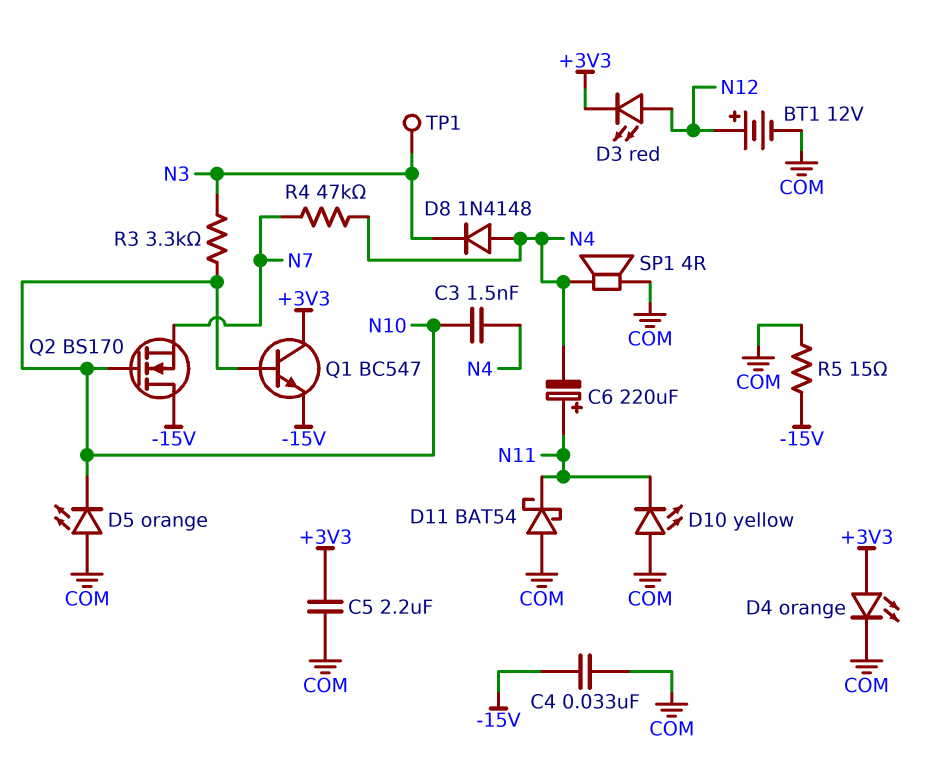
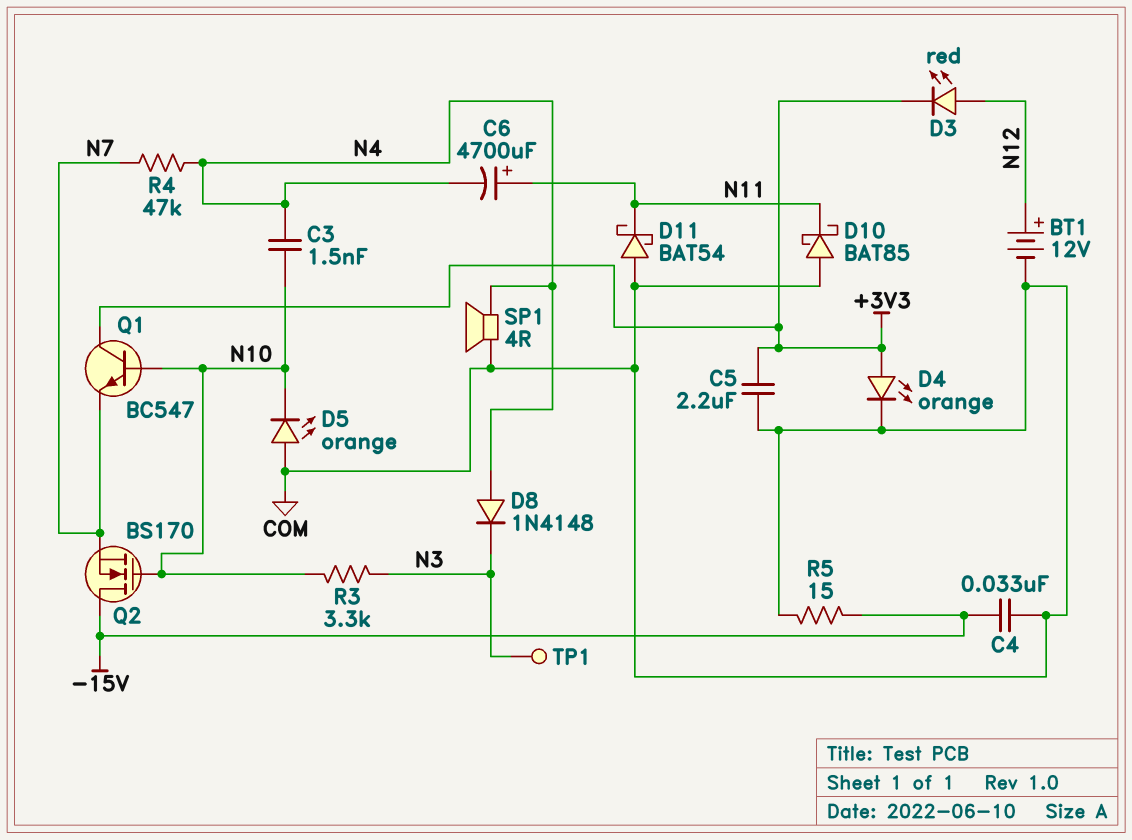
C6: 220uF (plus N11, minus N4) -> 4700uF (plus N11, minus N4)
D10: LED yellow (A COM, K N11) -> schottky BAT85 (A COM, K N11)
Q1: NPN BC547 (B N10, C +3V3, E -15V) -> NPN BC547 (B N10, C +3V3, E N7)

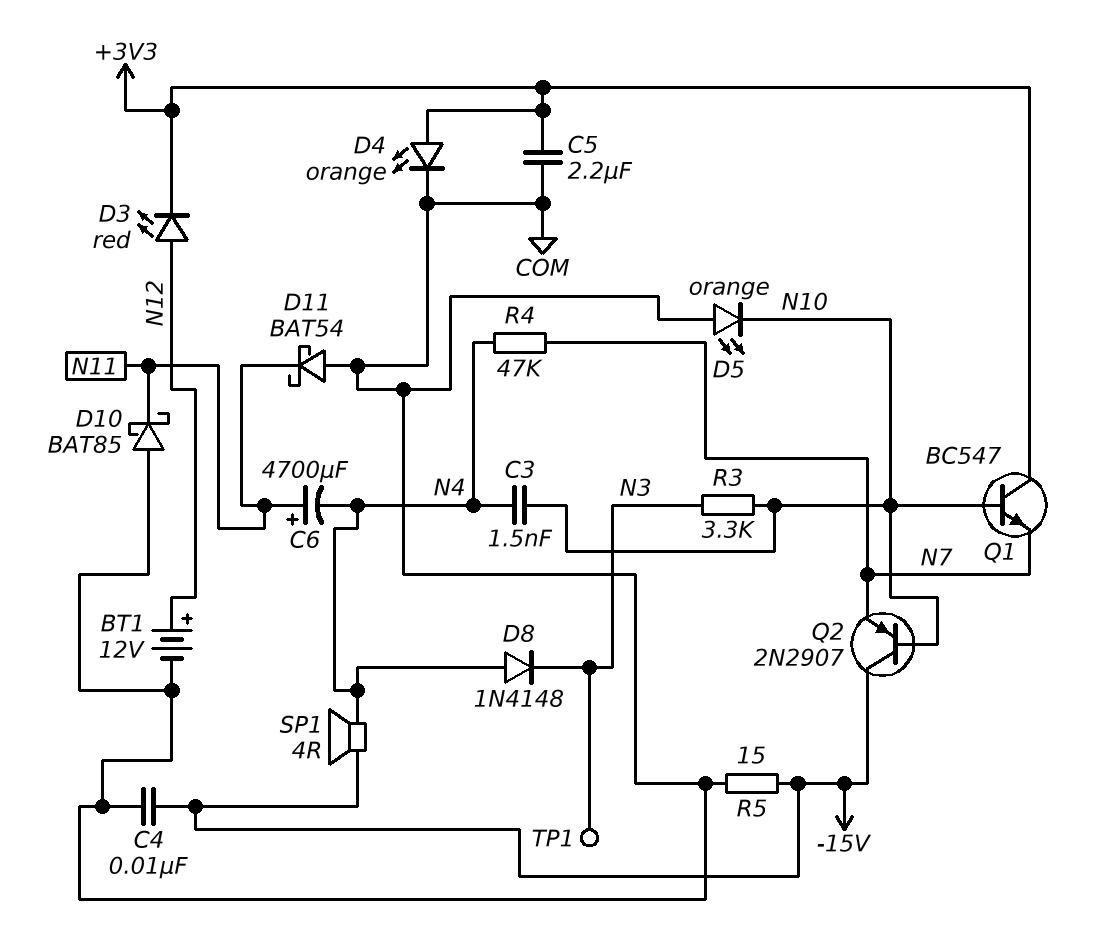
C4: 33nF (-15V, COM) -> 10nF (-15V, COM)
Q2: NMOS BS170 (G N10, D -15V, S N7) -> PNP 2N2907 (B N10, C -15V, E N7)
SP1: speaker 4R (COM, N4) -> speaker 4R (-15V, N4)

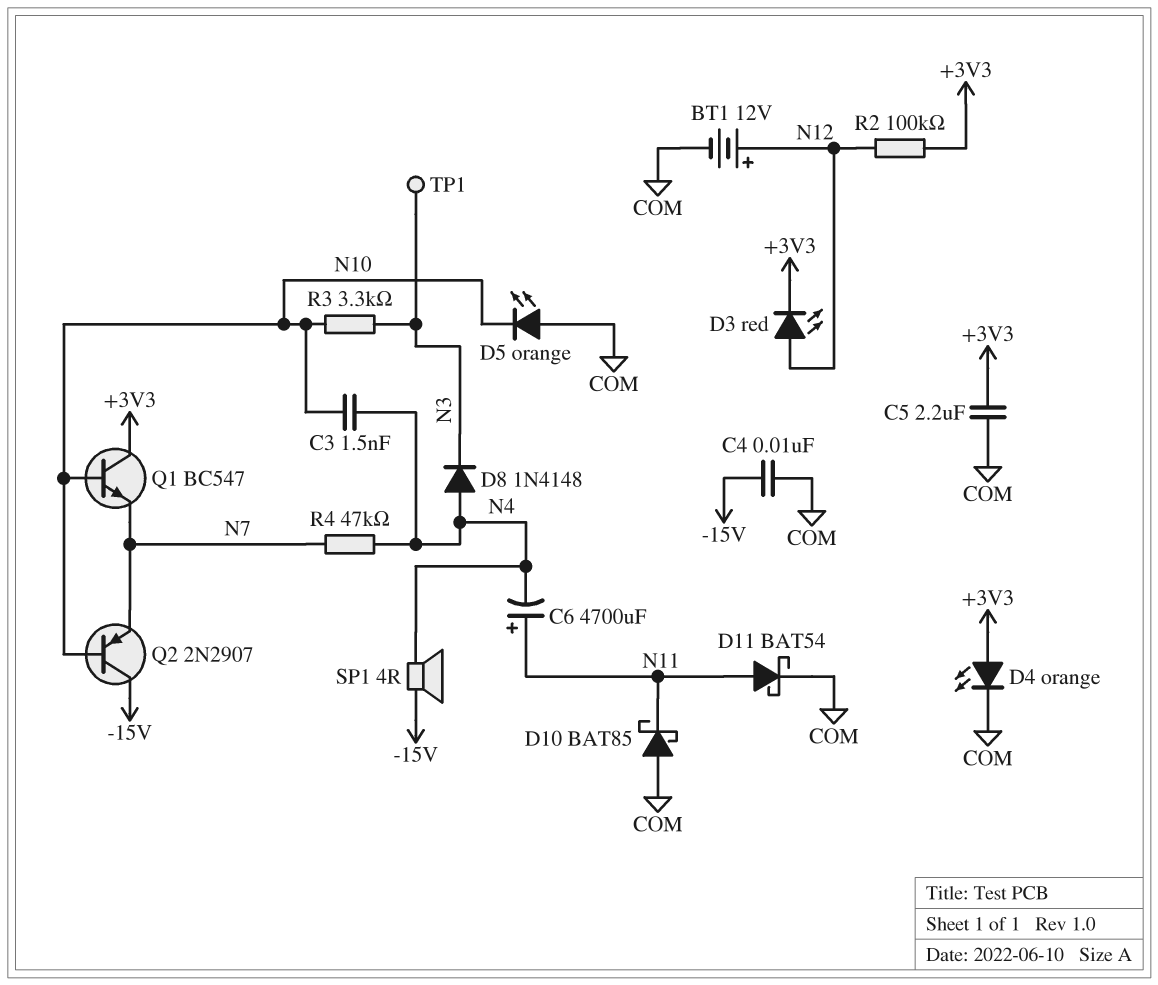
D11: schottky BAT54 (A COM, K N11) -> schottky BAT54 (A N11, K COM)
R2: none -> 100k (+3V3, N12)
R5: 15 (-15V, COM) -> none

